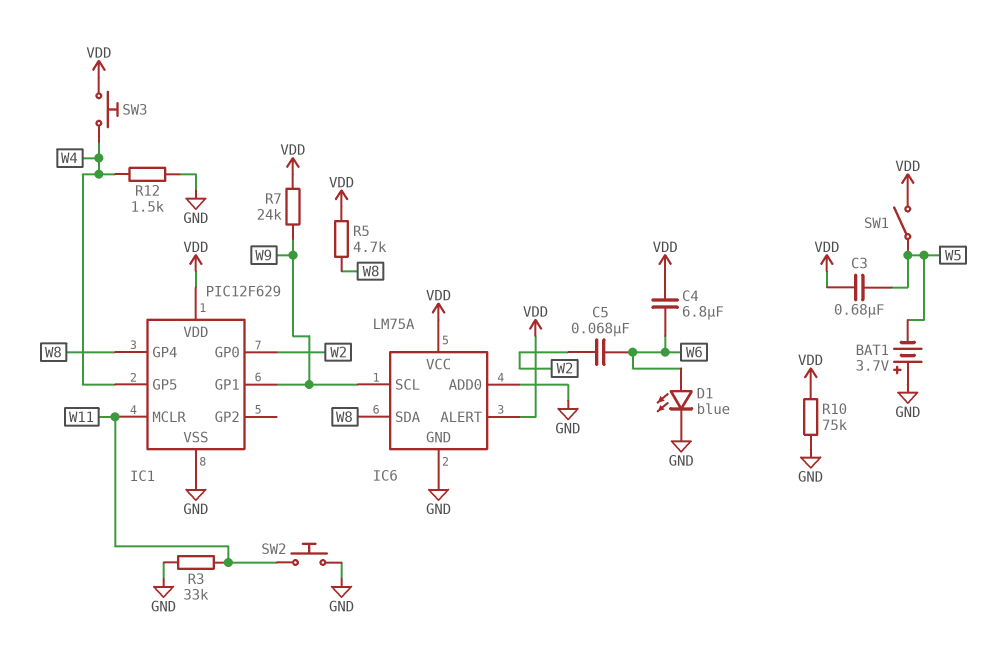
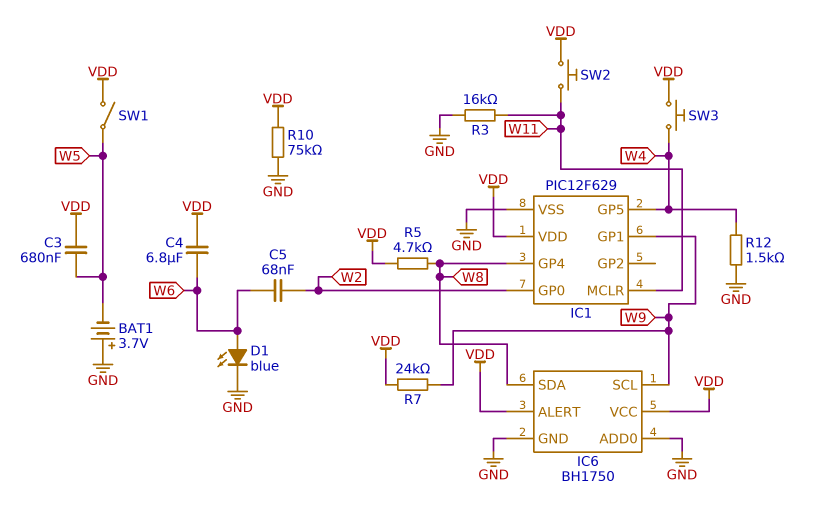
IC6: LM75A -> BH1750
R3: 33k (GND, W11) -> 16k (GND, W11)
SW2: button (GND, W11) -> button (VDD, W11)

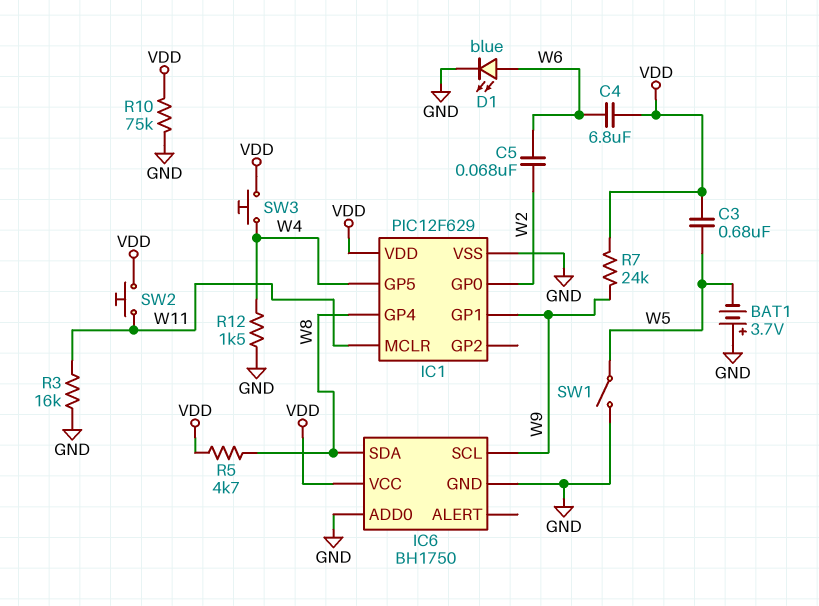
IC6 pin ALERT: VDD -> none
SW1: switch (VDD, W5) -> switch (GND, W5)

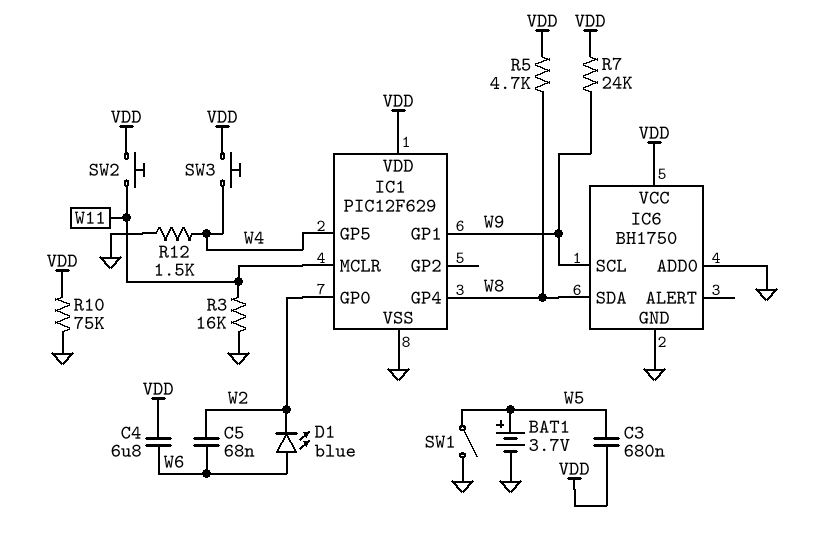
BAT1: 3.7V (plus GND, minus W5) -> 3.7V (plus W5, minus GND)
D1: LED blue (A W6, K GND) -> LED blue (A W6, K W2)

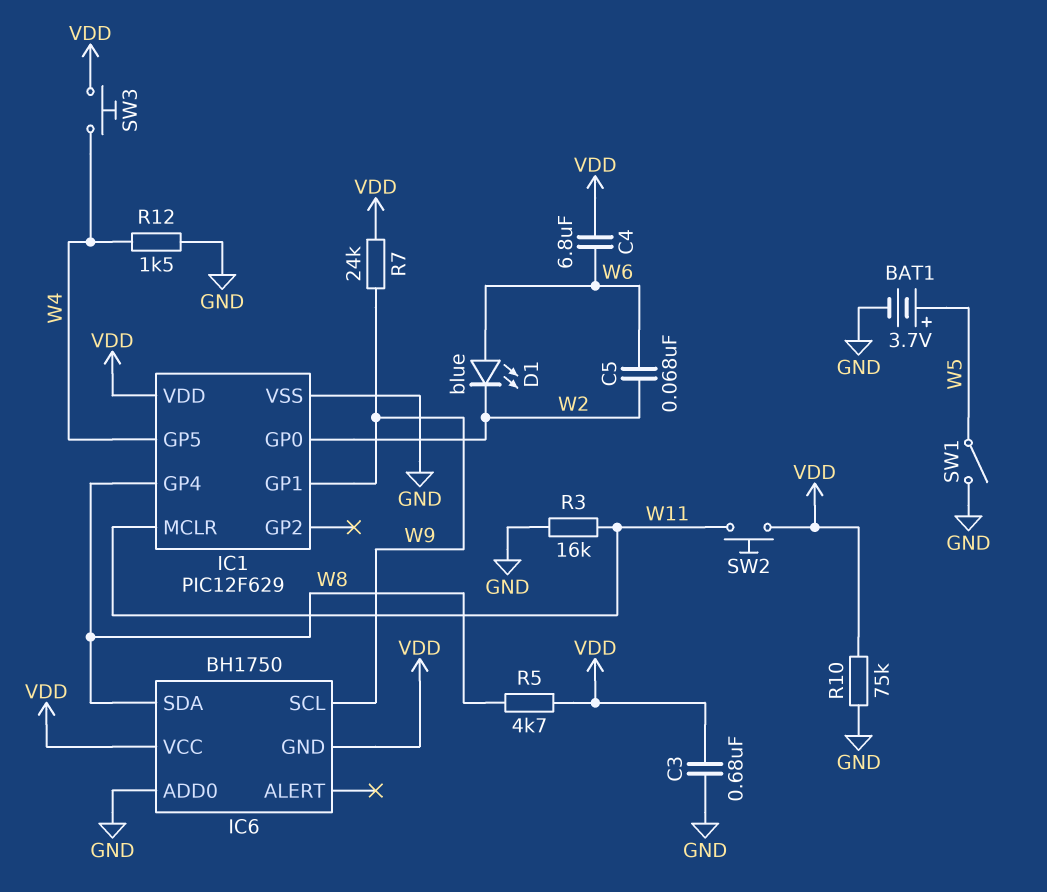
C3: 680nF (VDD, W5) -> 680nF (GND, VDD)
IC6 pin GND: GND -> VDD

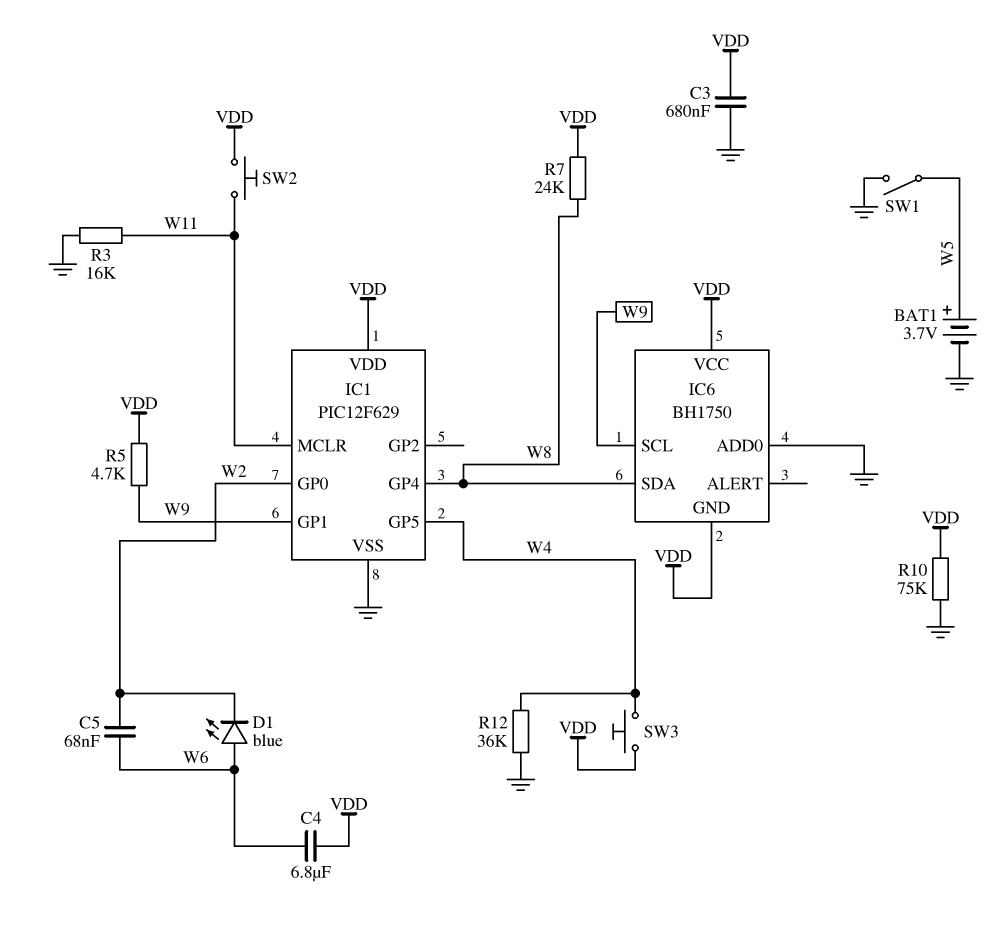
R5: 4.7k (VDD, W8) -> 4.7k (VDD, W9)
R7: 24k (VDD, W9) -> 24k (VDD, W8)
R12: 1.5k (GND, W4) -> 36k (GND, W4)

